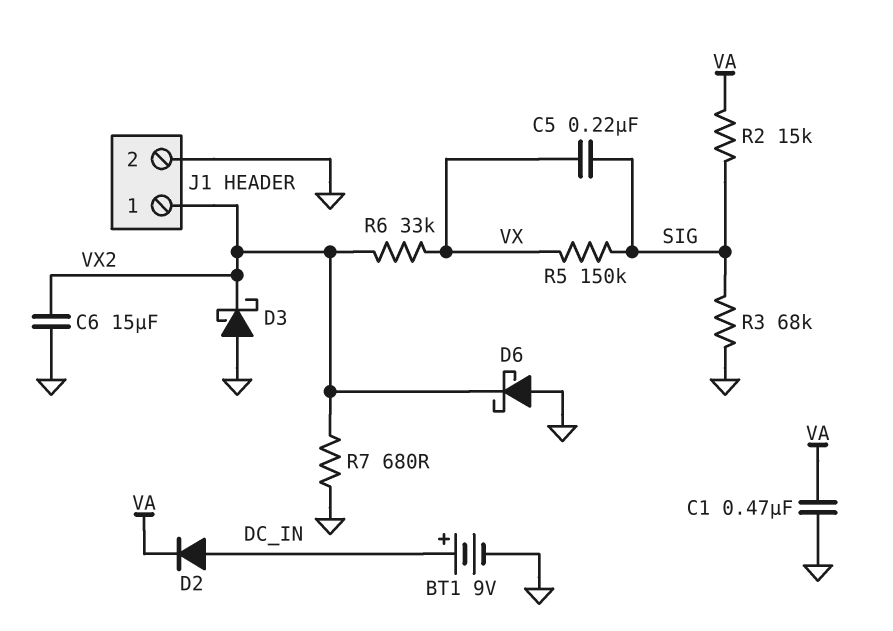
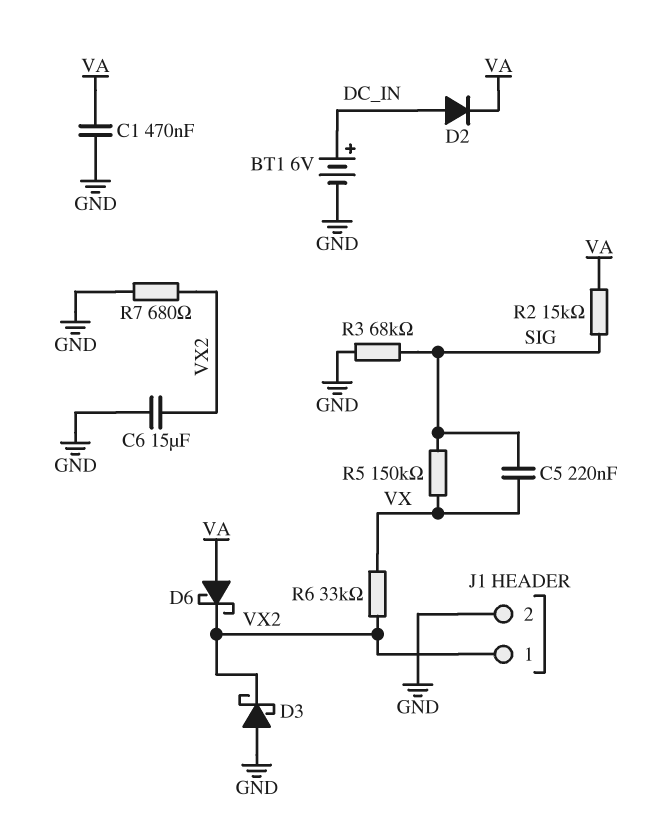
BT1: 9V (plus DC_IN, minus GND) -> 6V (plus DC_IN, minus GND)
D6: schottky (A GND, K VX2) -> schottky (A VA, K VX2)

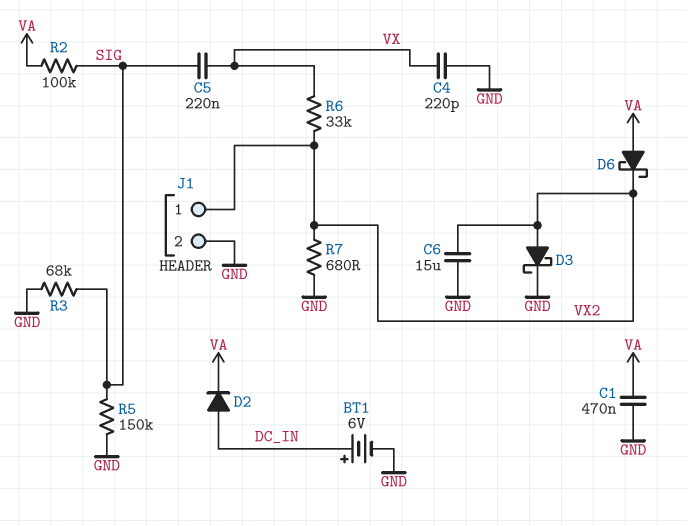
C4: none -> 220pF (GND, VX)
D3: schottky (A GND, K VX2) -> schottky (A VX2, K GND)
R2: 15k (SIG, VA) -> 100k (SIG, VA)
R5: 150k (SIG, VX) -> 150k (GND, SIG)

